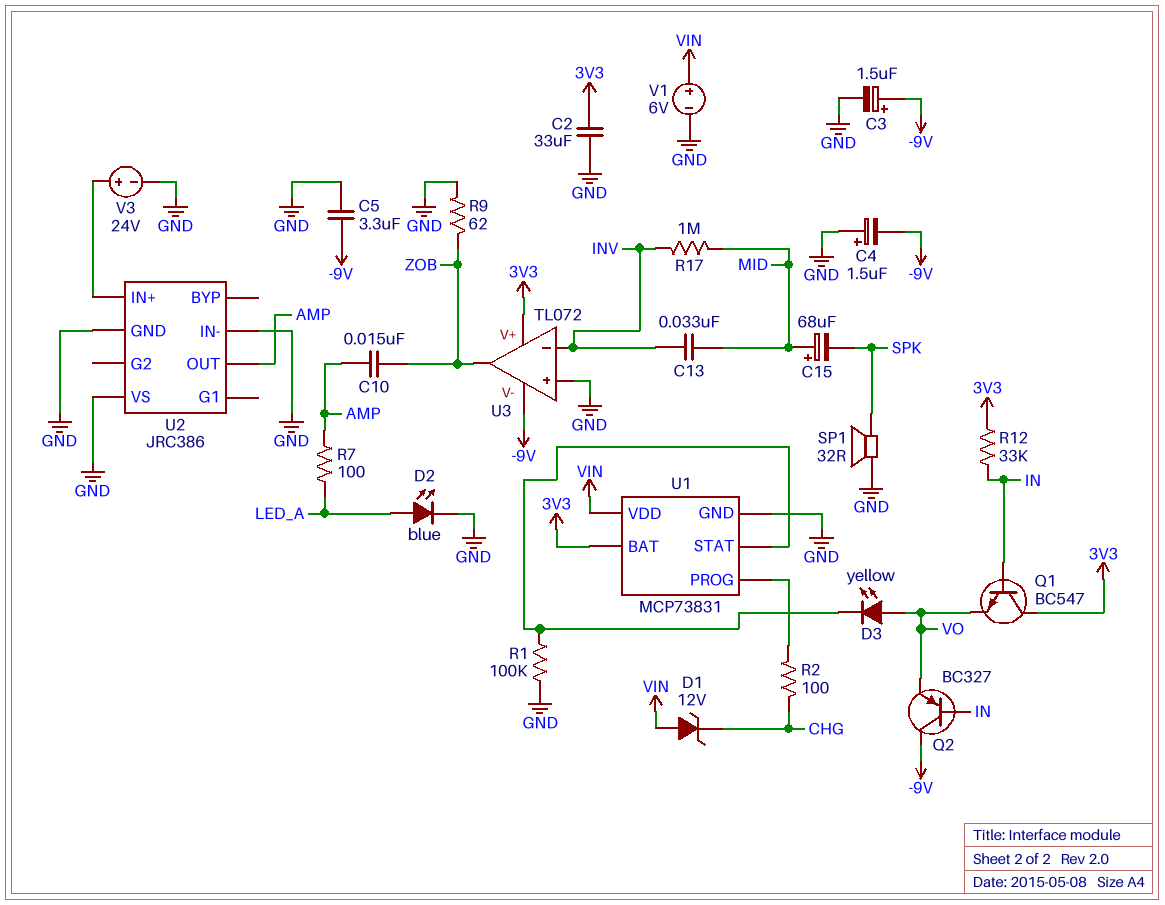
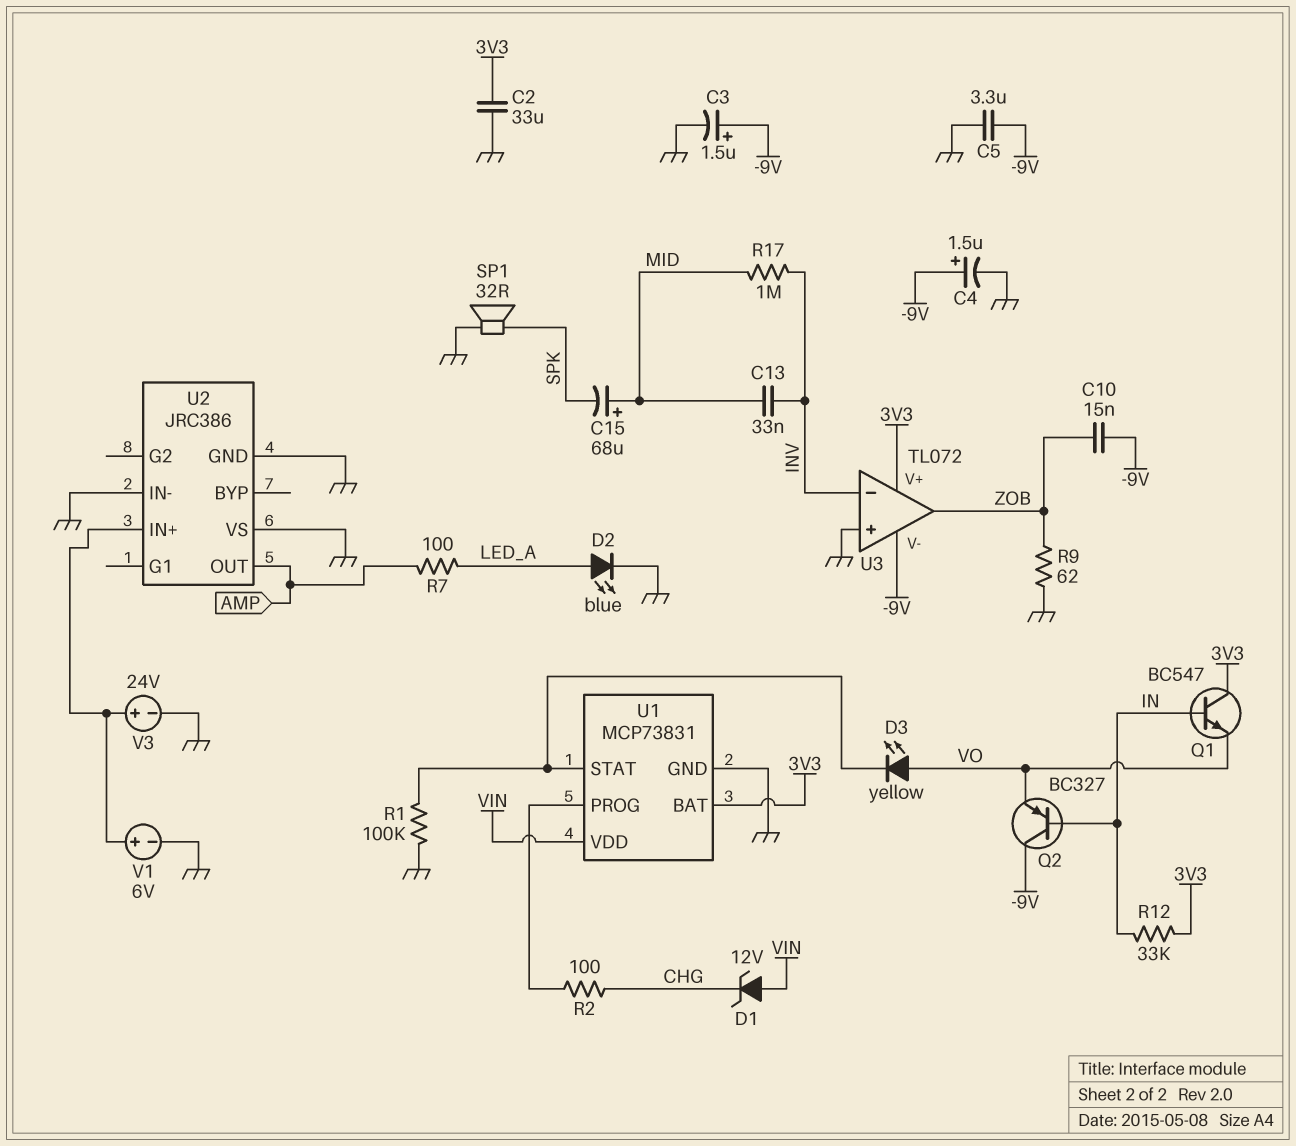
C4: 1.5uF (plus GND, minus -9V) -> 1.5uF (plus -9V, minus GND)
C10: 15nF (AMP, ZOB) -> 15nF (-9V, ZOB)
V1: 6V (plus VIN, minus GND) -> 6V (plus U2/IN+, minus GND)

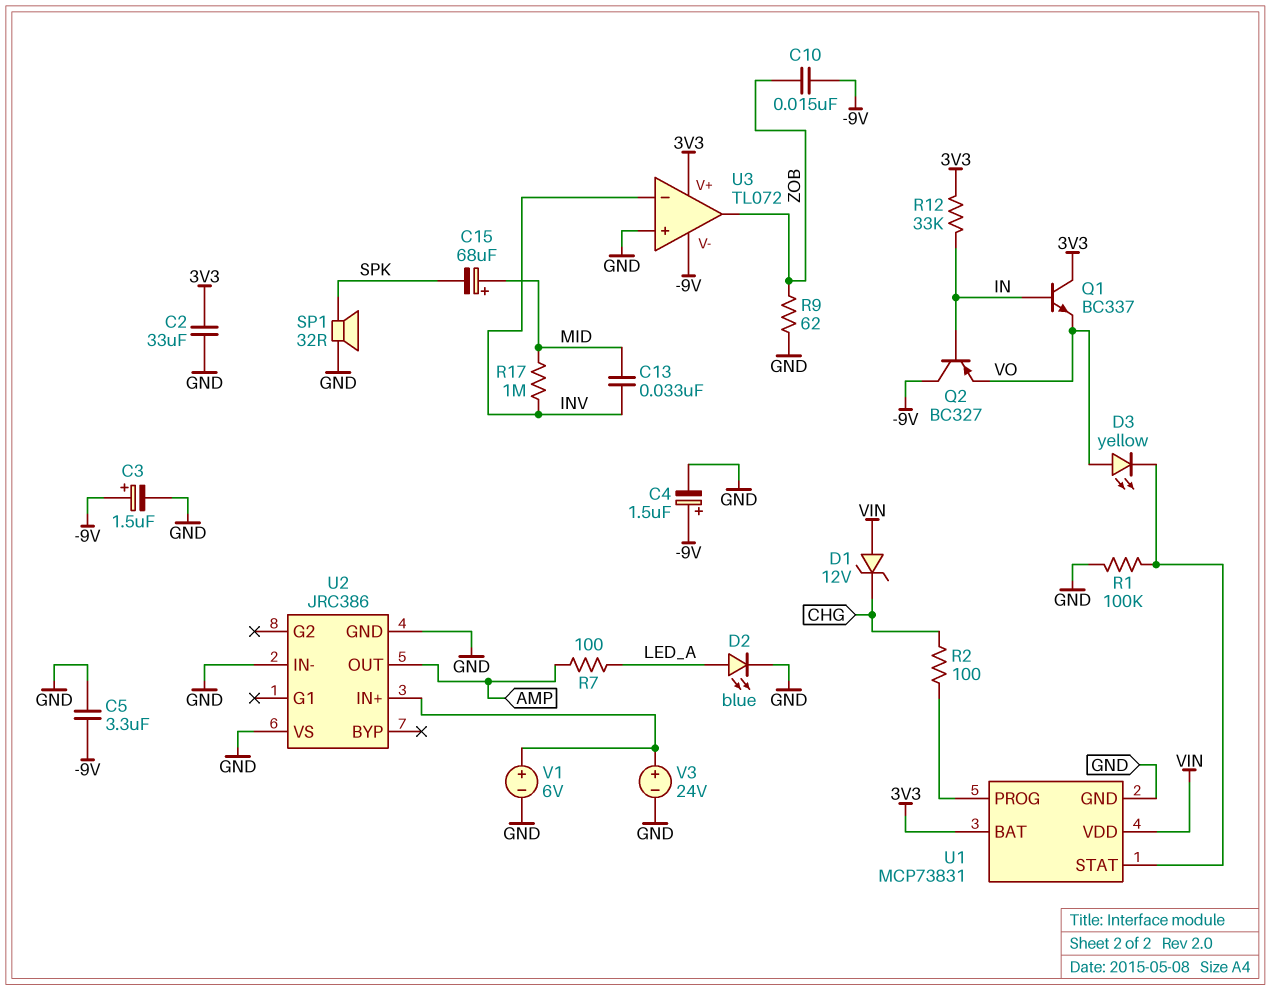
Q1: NPN BC547 (B IN, C 3V3, E VO) -> NPN BC337 (B IN, C 3V3, E VO)

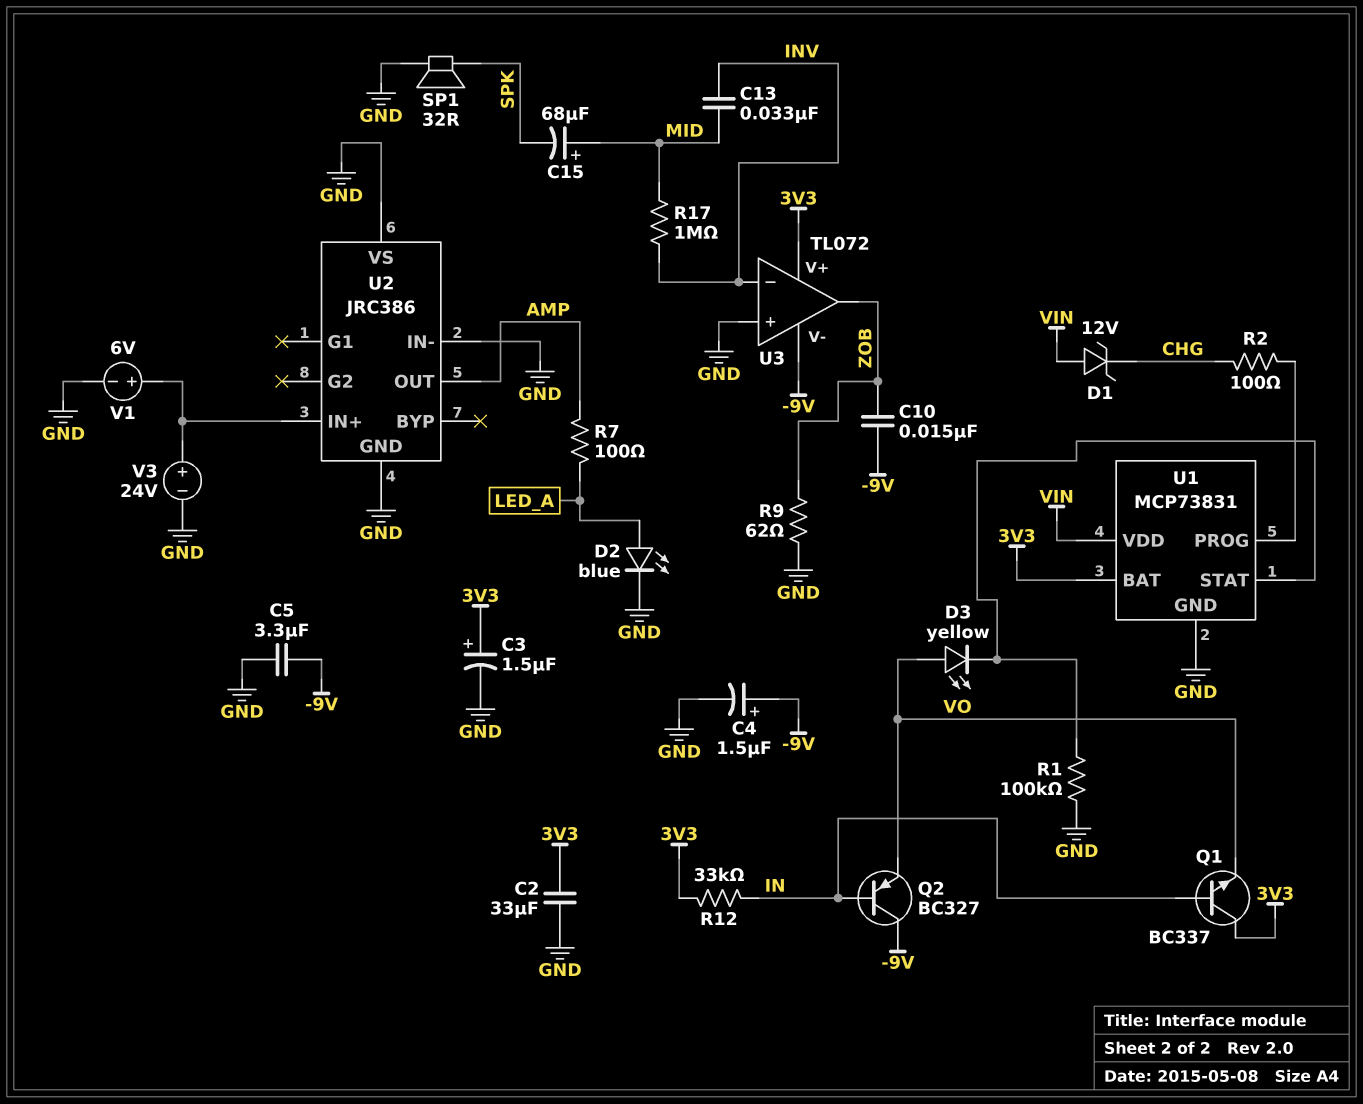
C3: 1.5uF (plus -9V, minus GND) -> 1.5uF (plus 3V3, minus GND)

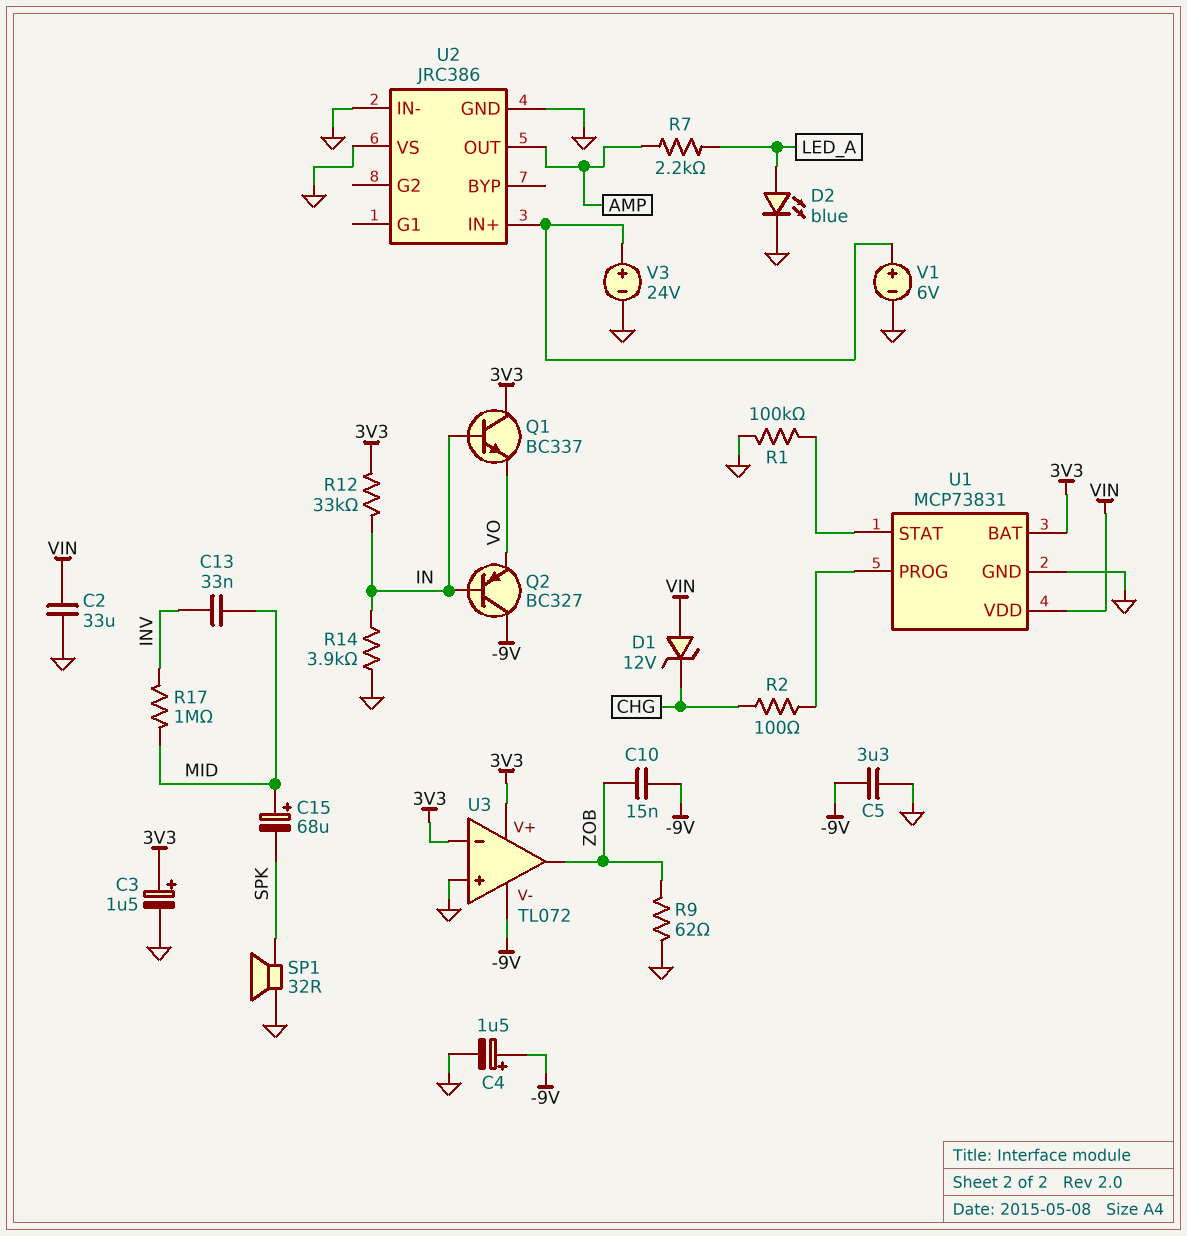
C2: 33uF (3V3, GND) -> 33uF (GND, VIN)
D3: LED yellow (A VO, K U1/STAT) -> none
R7: 100 (AMP, LED_A) -> 2.2k (AMP, LED_A)
R14: none -> 3.9k (GND, IN)
U3 pin in-: INV -> 3V3

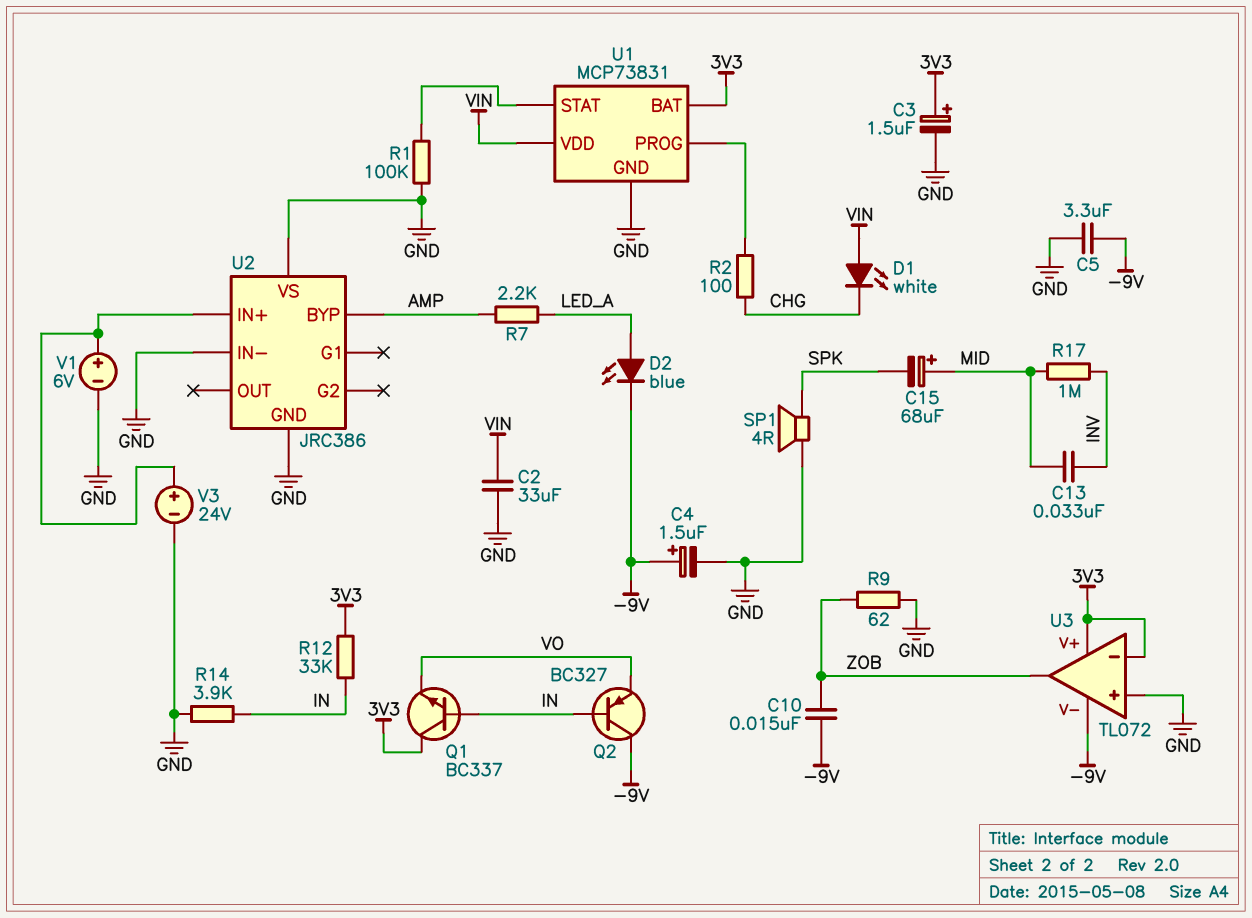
D1: zener 12V (A VIN, K CHG) -> LED white (A VIN, K CHG)
D2: LED blue (A LED_A, K GND) -> LED blue (A LED_A, K -9V)
SP1: speaker 32R (GND, SPK) -> speaker 4R (GND, SPK)
U2 pin BYP: none -> AMP
U2 pin OUT: AMP -> none

